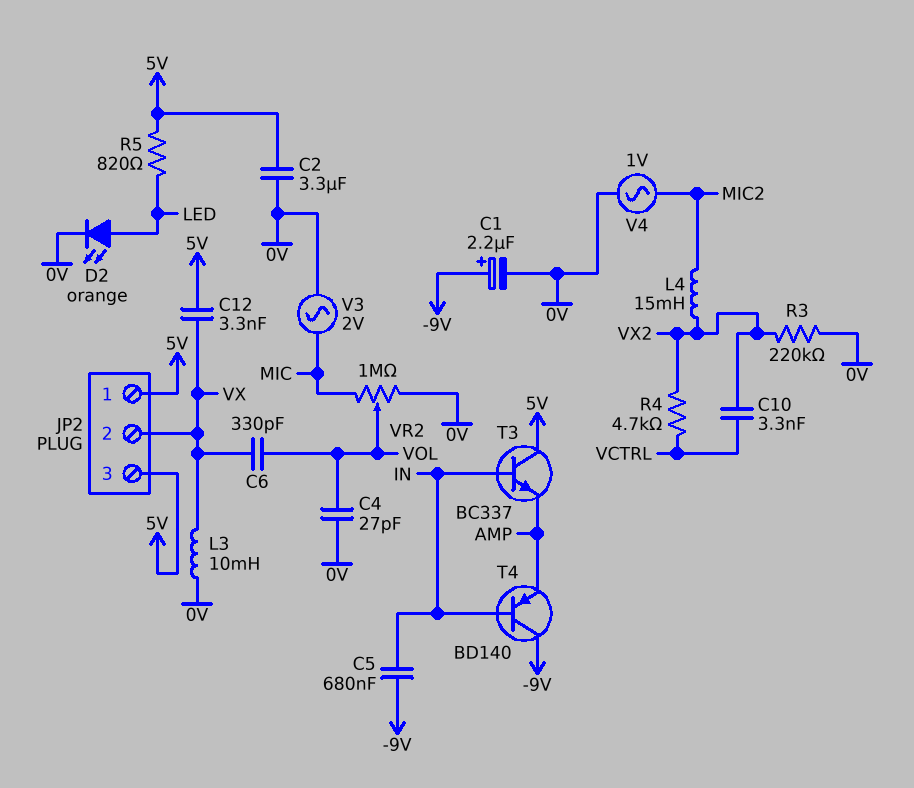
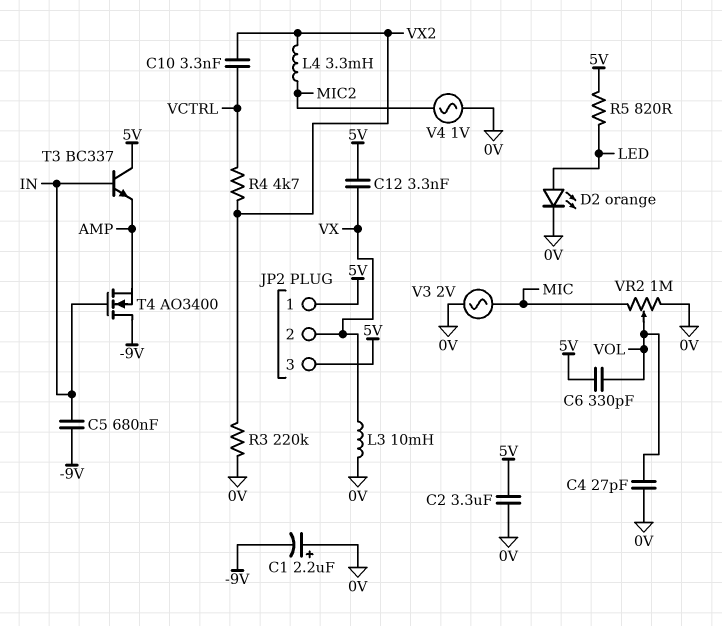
C1: 2.2uF (plus -9V, minus 0V) -> 2.2uF (plus 0V, minus -9V)
C6: 330pF (VOL, VX) -> 330pF (5V, VOL)
L4: 15mH (MIC2, VX2) -> 3.3mH (MIC2, VX2)
T4: PNP BD140 (B IN, C -9V, E AMP) -> NMOS AO3400 (G IN, D -9V, S AMP)

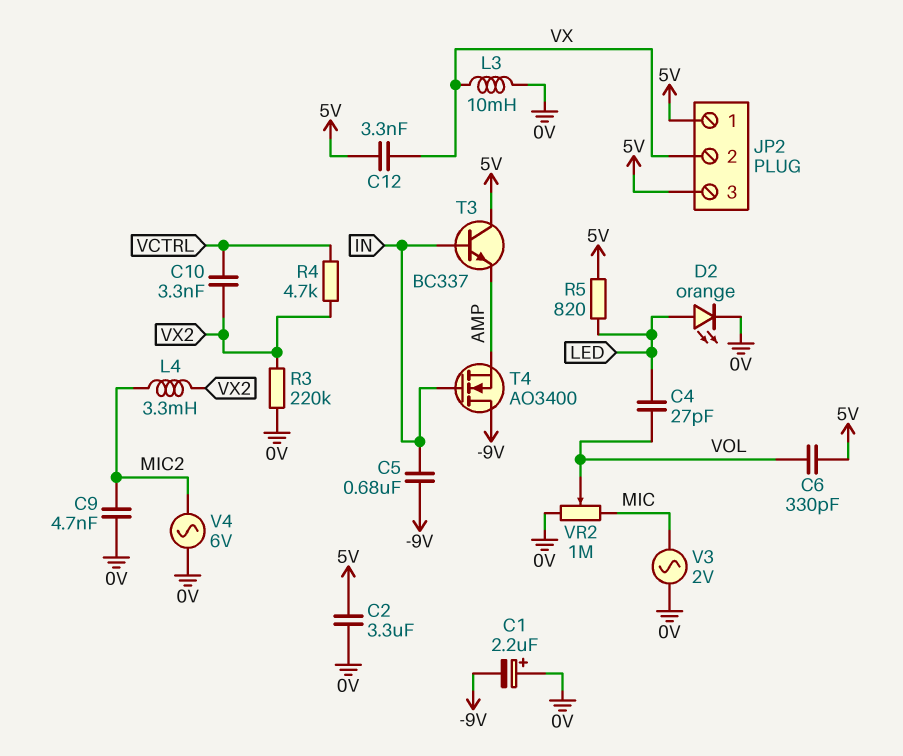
C4: 27pF (0V, VOL) -> 27pF (LED, VOL)
C9: none -> 4.7nF (0V, MIC2)
V4: AC 1V (0V, MIC2) -> AC 6V (0V, MIC2)

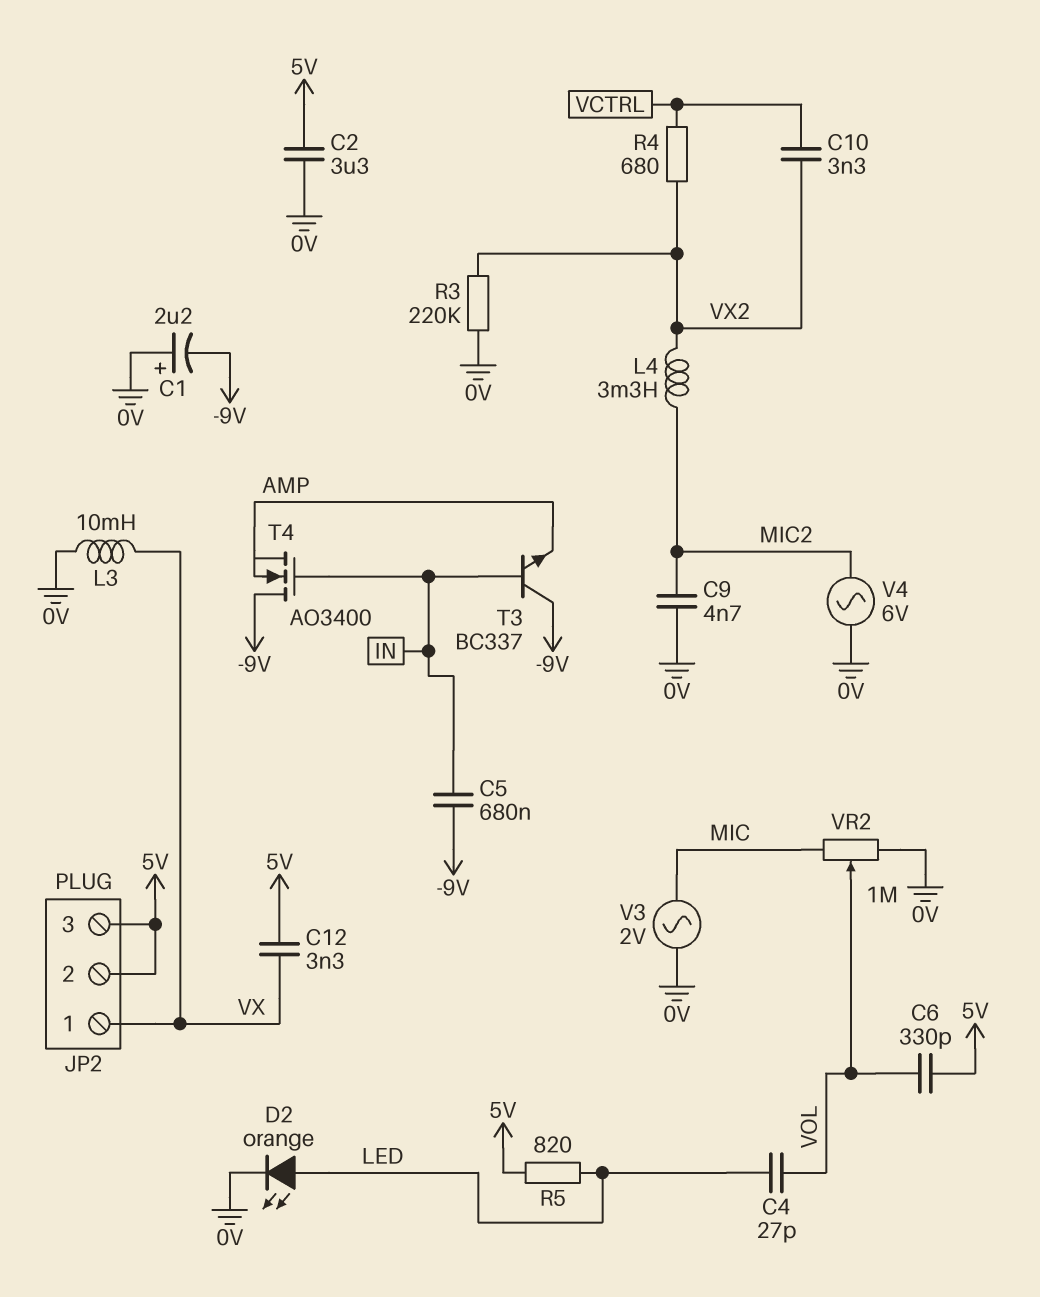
JP2 pin 1: 5V -> VX
JP2 pin 2: VX -> 5V
R4: 4.7k (VCTRL, VX2) -> 680 (VCTRL, VX2)
T3: NPN BC337 (B IN, C 5V, E AMP) -> NPN BC337 (B IN, C -9V, E AMP)

